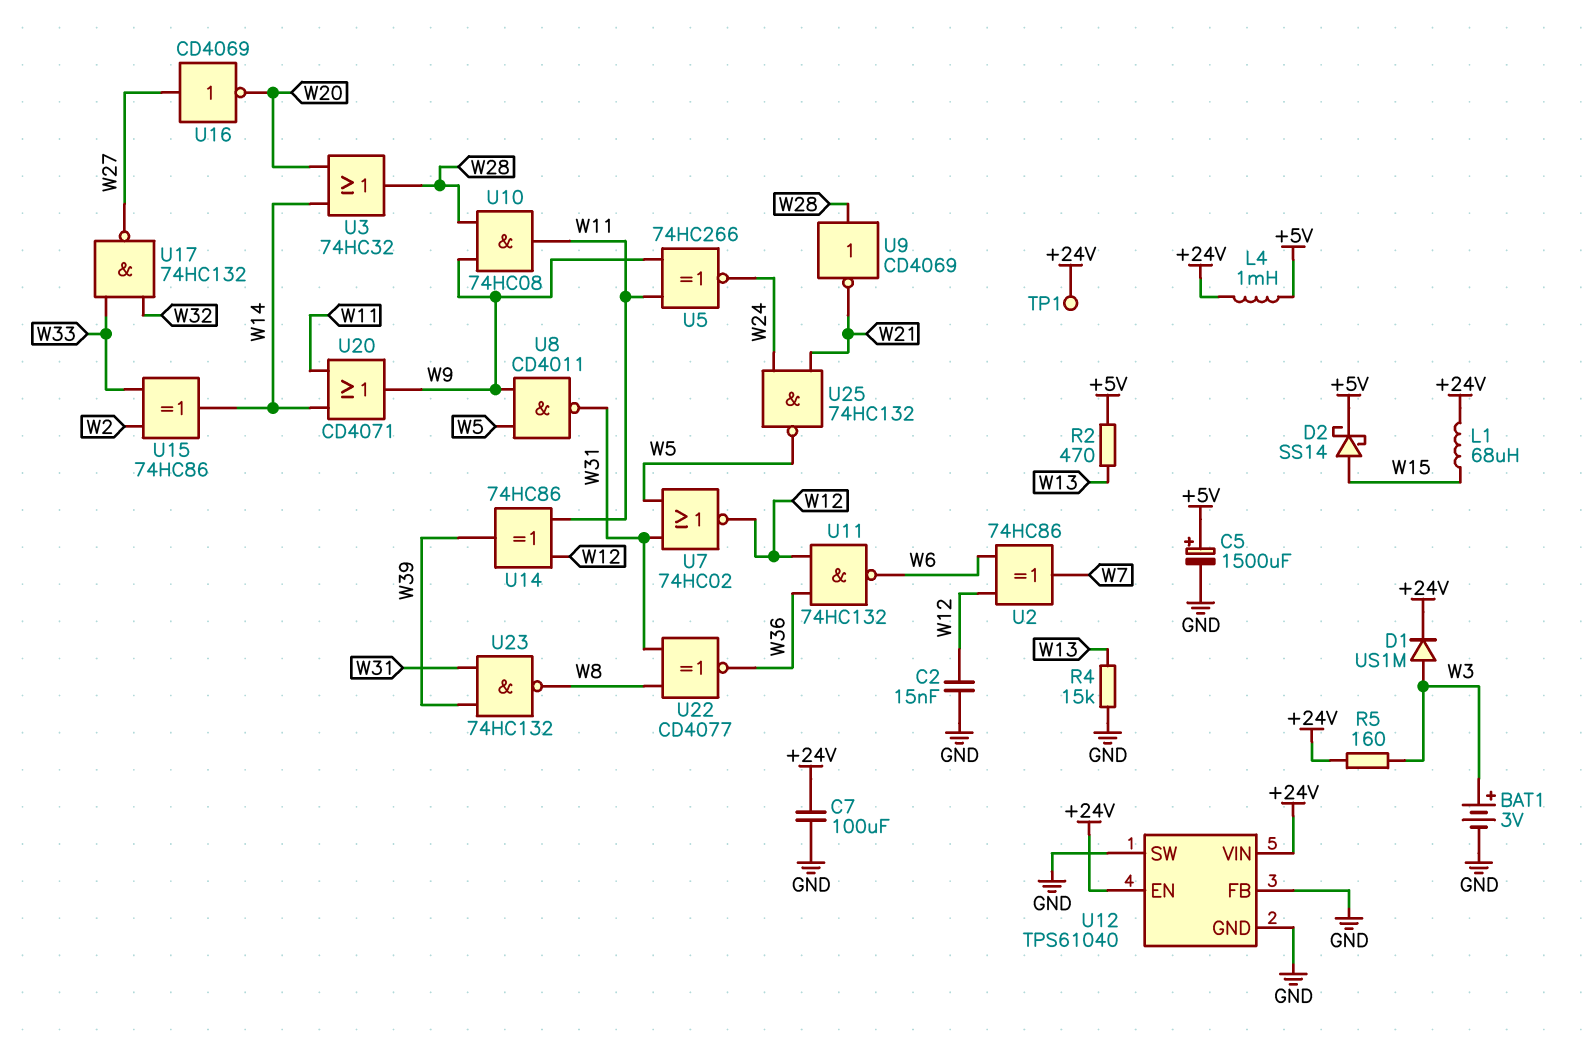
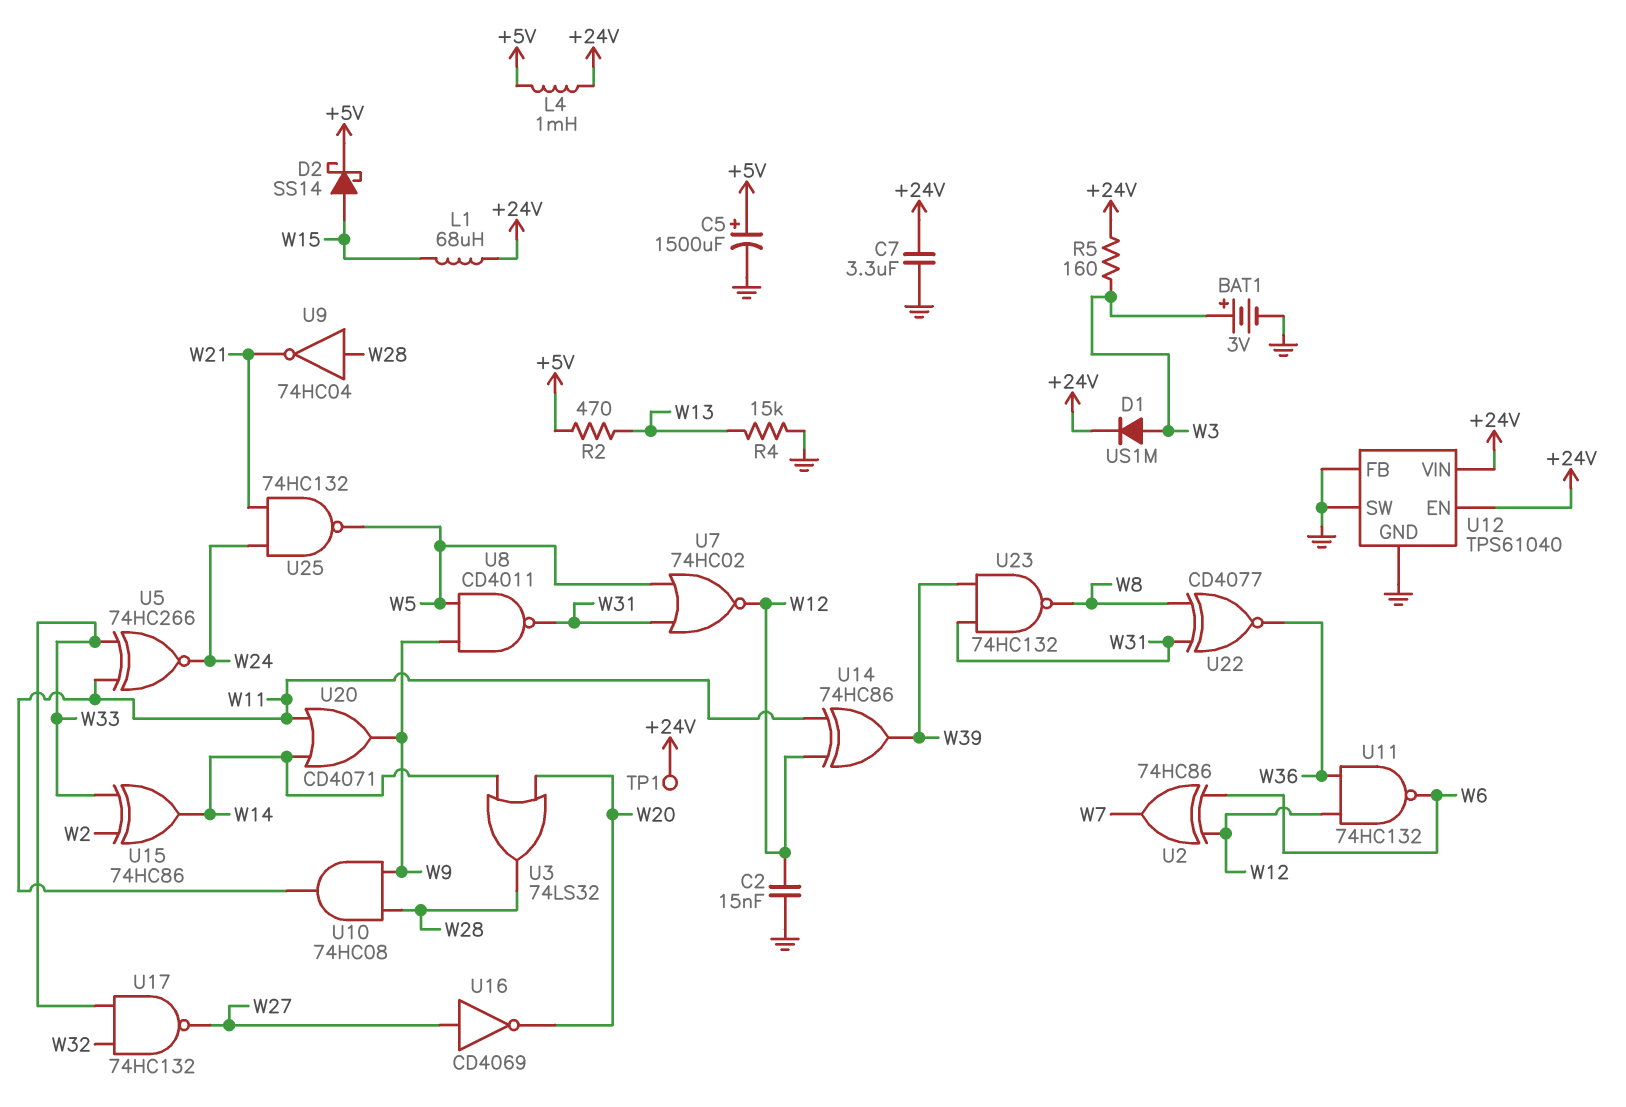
C7: 100uF (+24V, GND) -> 3.3uF (+24V, GND)
U3: OR 74HC32 (in W14, in W20, out W28) -> OR 74LS32 (in W14, in W20, out W28)
U5: XNOR 74HC266 (in W9, in W11, out W24) -> XNOR 74HC266 (in W11, in W33, out W24)
U9: NOT CD4069 (in W28, out W21) -> NOT 74HC04 (in W28, out W21)

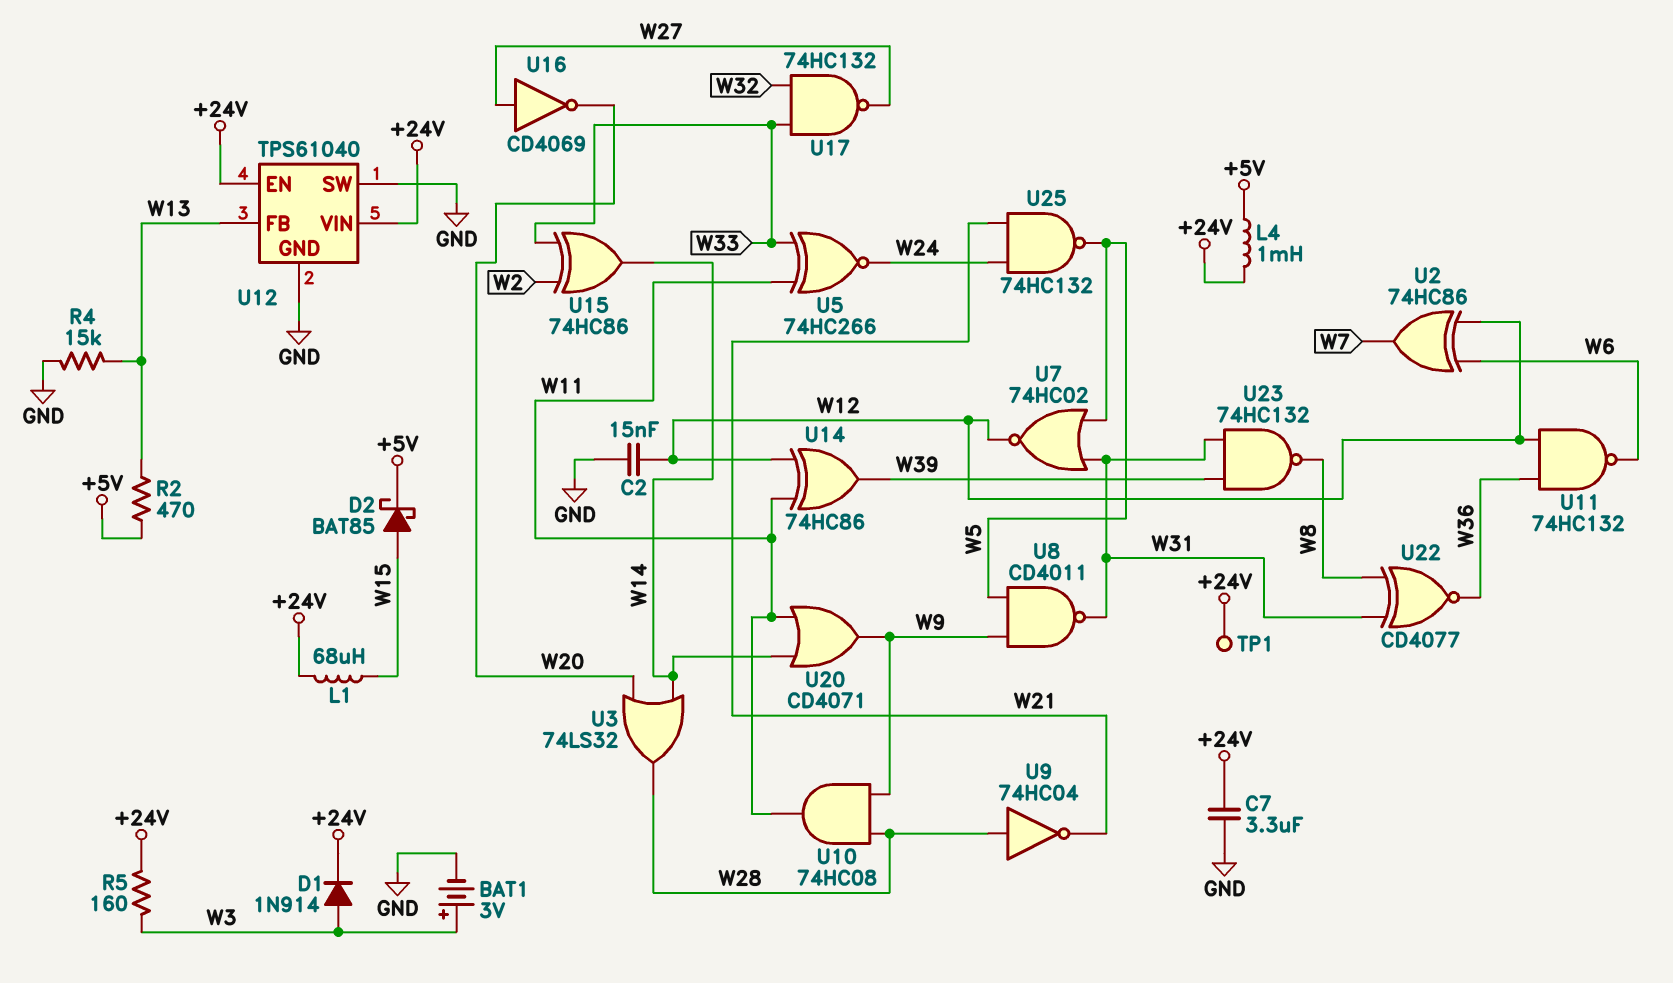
C5: 1500uF (plus +5V, minus GND) -> none
D1: diode US1M (A W3, K +24V) -> diode 1N914 (A W3, K +24V)
D2: schottky SS14 (A W15, K +5V) -> schottky BAT85 (A W15, K +5V)
U12 pin FB: GND -> W13

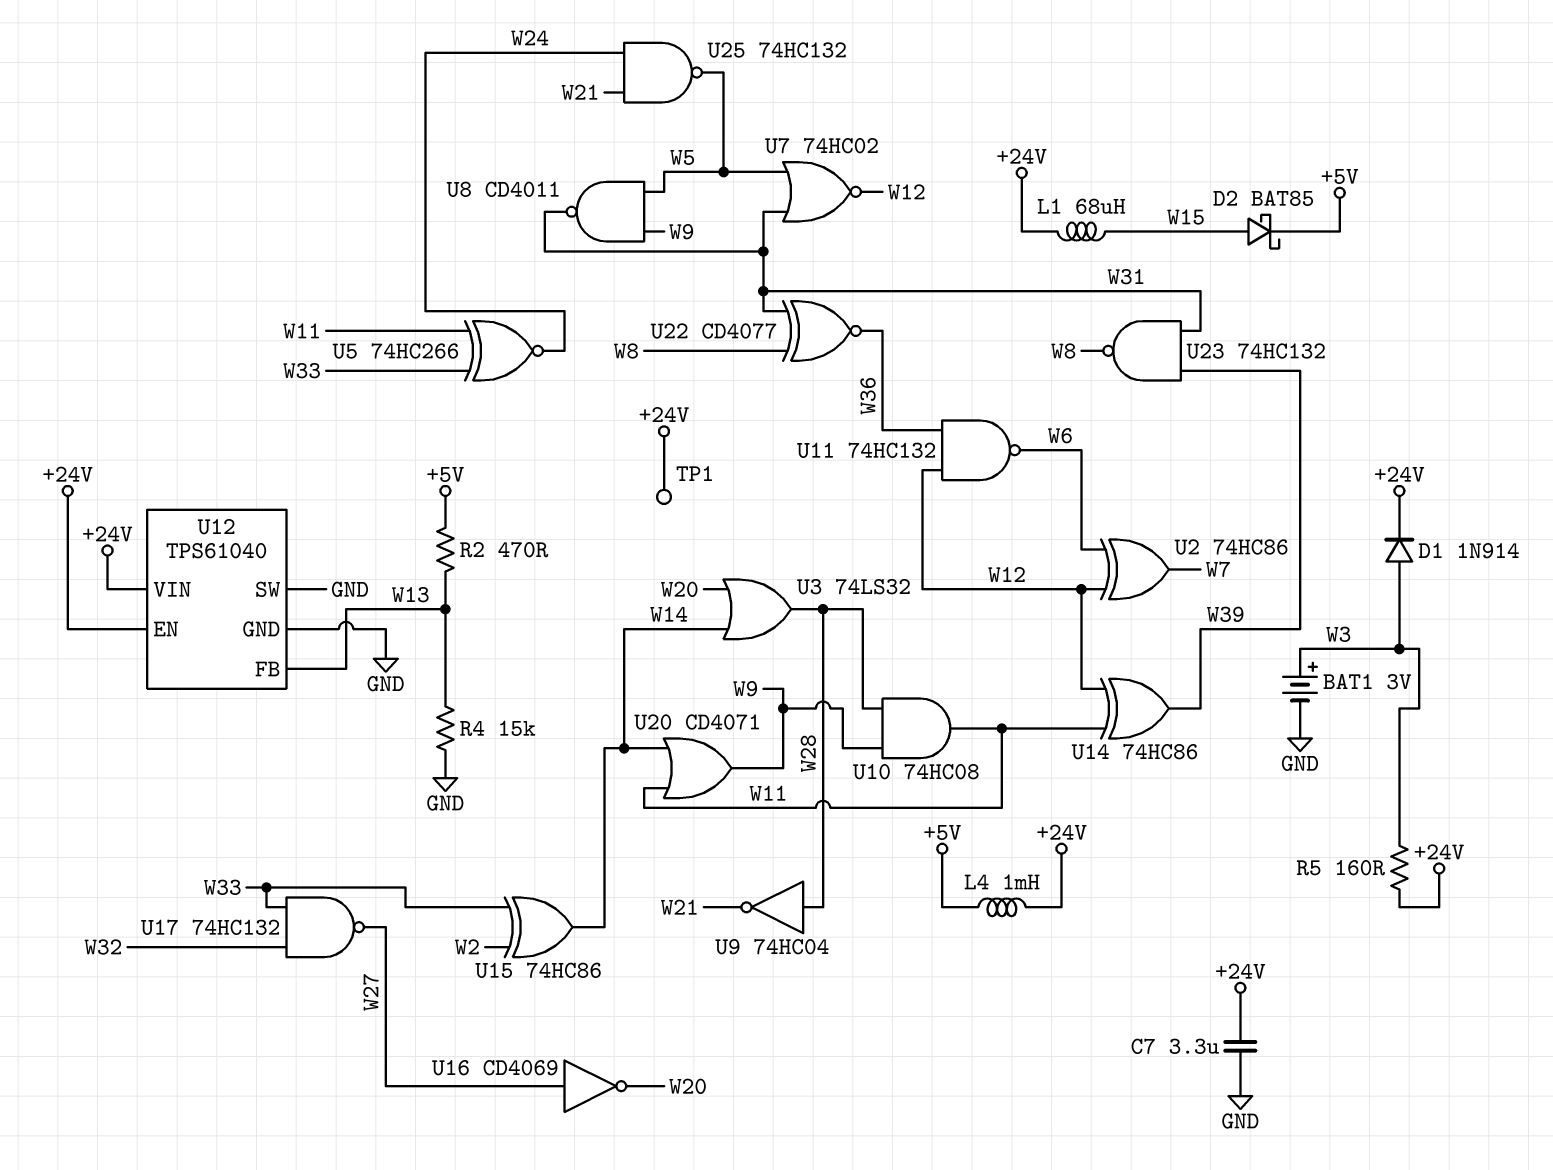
C2: 15nF (GND, W12) -> none

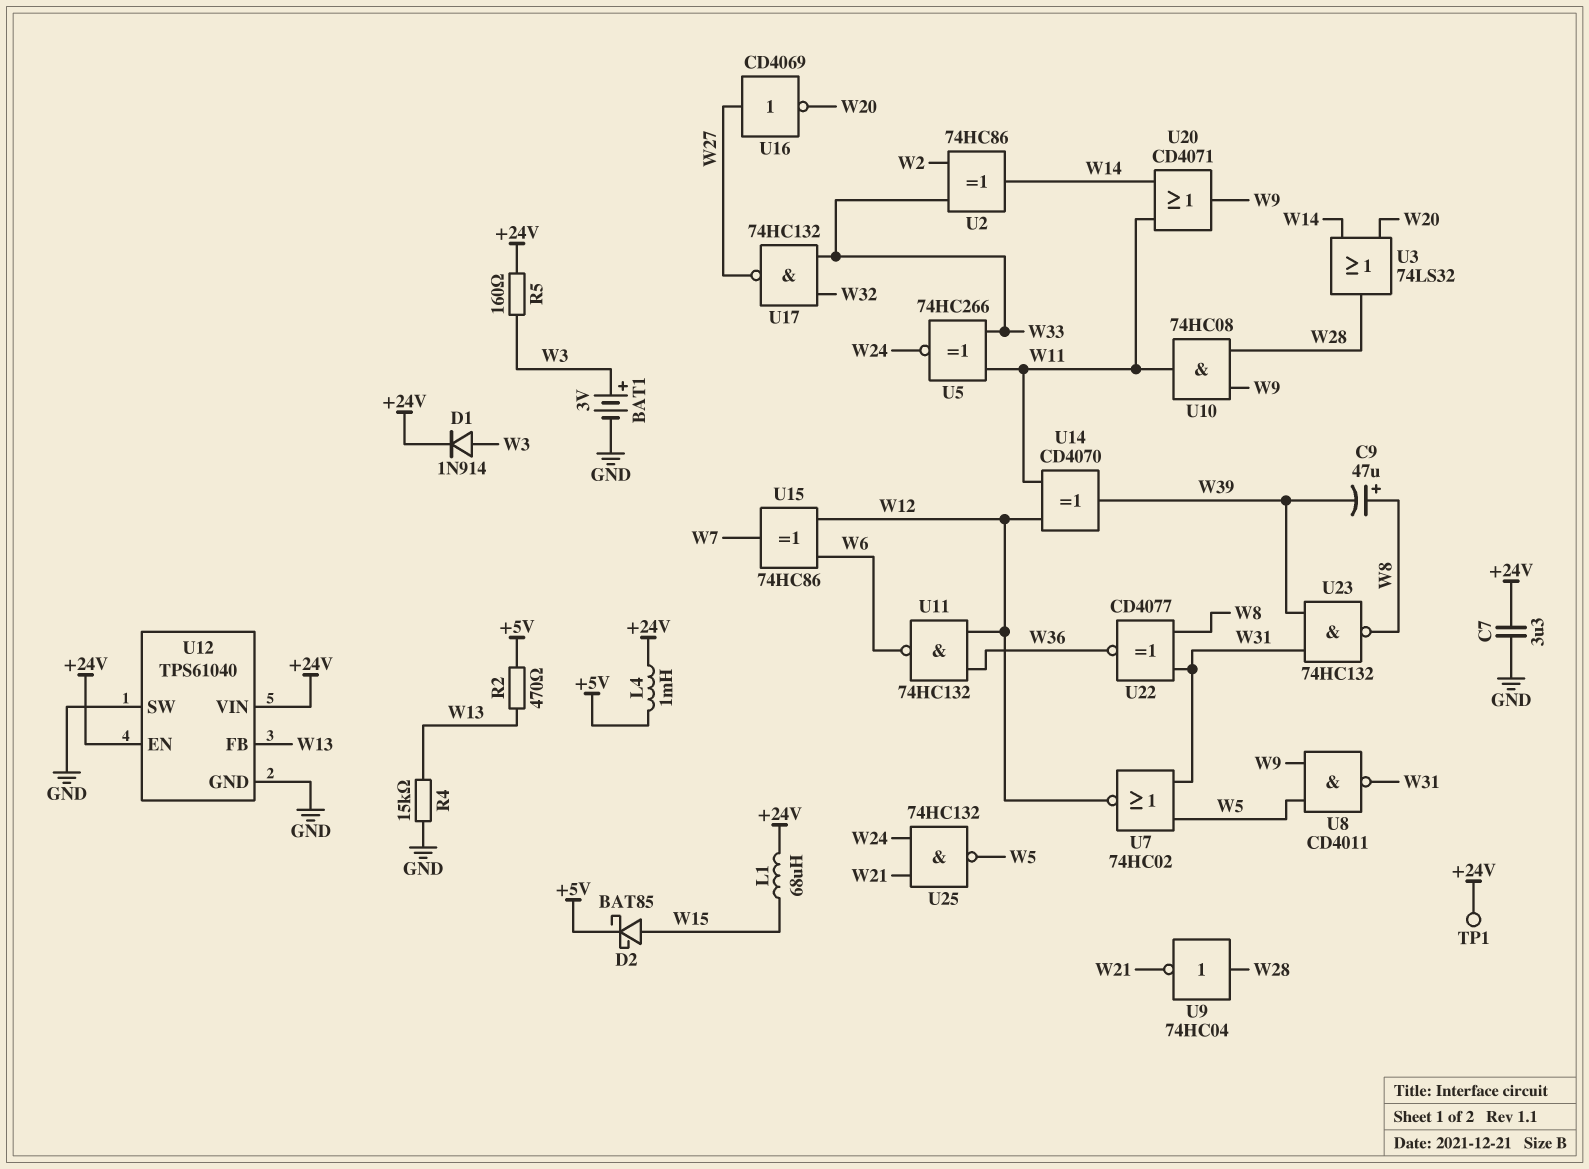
C9: none -> 47uF (plus W8, minus W39)
U2: XOR 74HC86 (in W6, in W12, out W7) -> XOR 74HC86 (in W2, in W33, out W14)
U14: XOR 74HC86 (in W11, in W12, out W39) -> XOR CD4070 (in W11, in W12, out W39)
U15: XOR 74HC86 (in W2, in W33, out W14) -> XOR 74HC86 (in W6, in W12, out W7)

